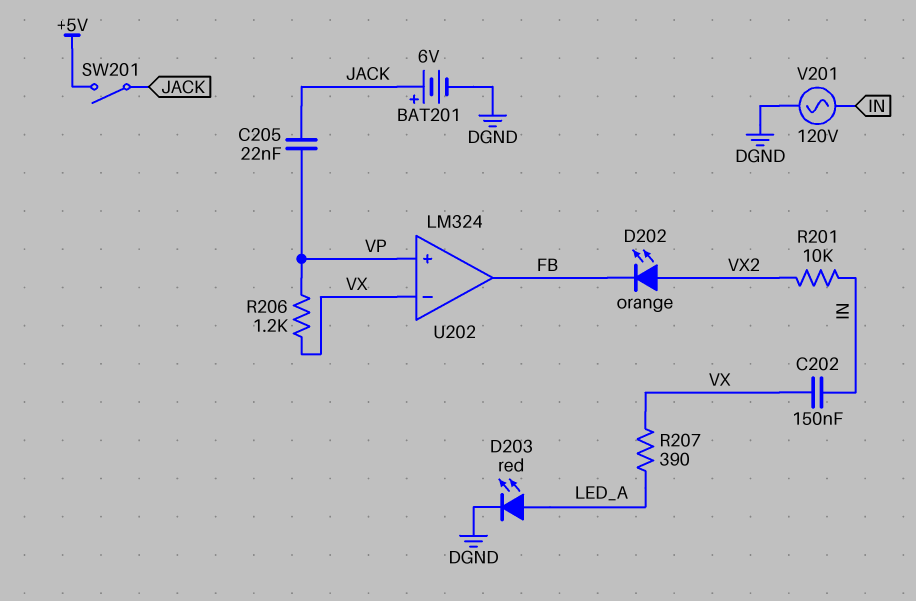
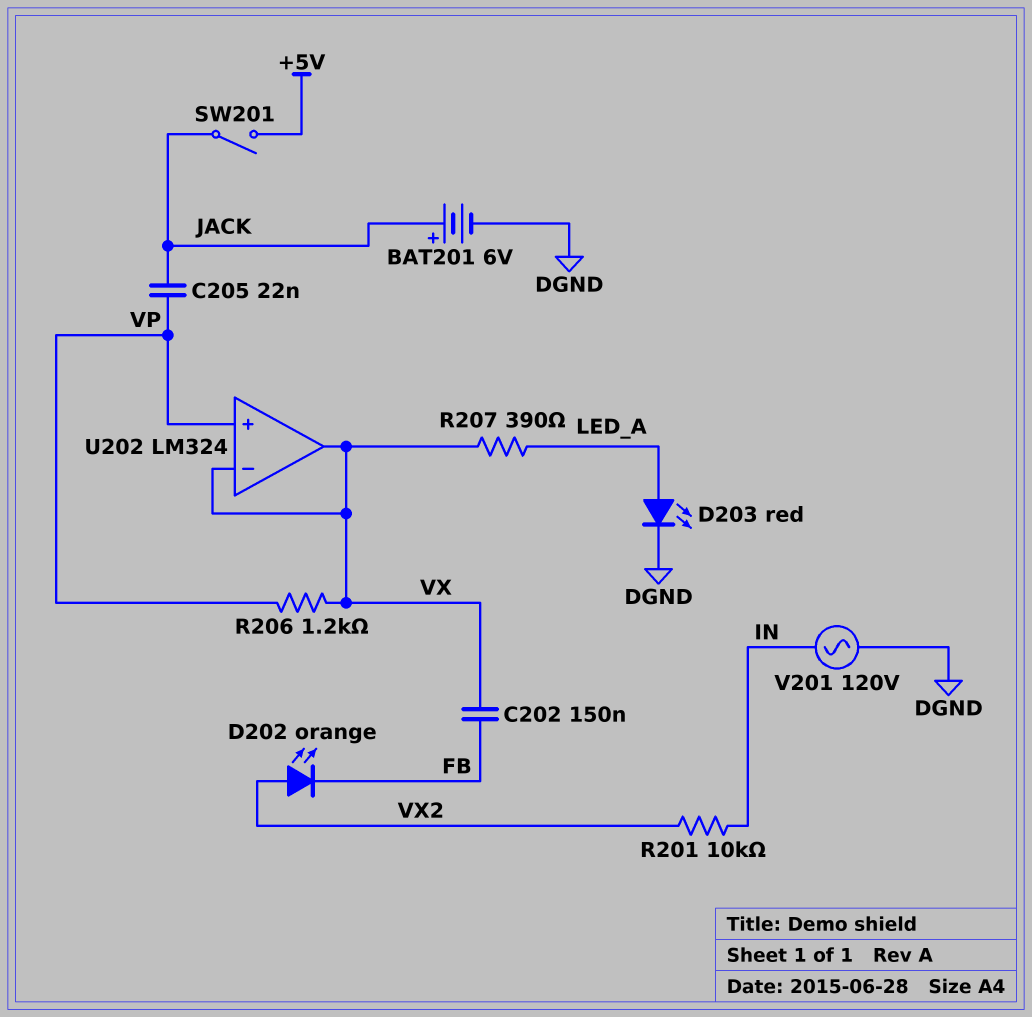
C202: 150nF (IN, VX) -> 150nF (FB, VX)
U202 pin out: FB -> VX

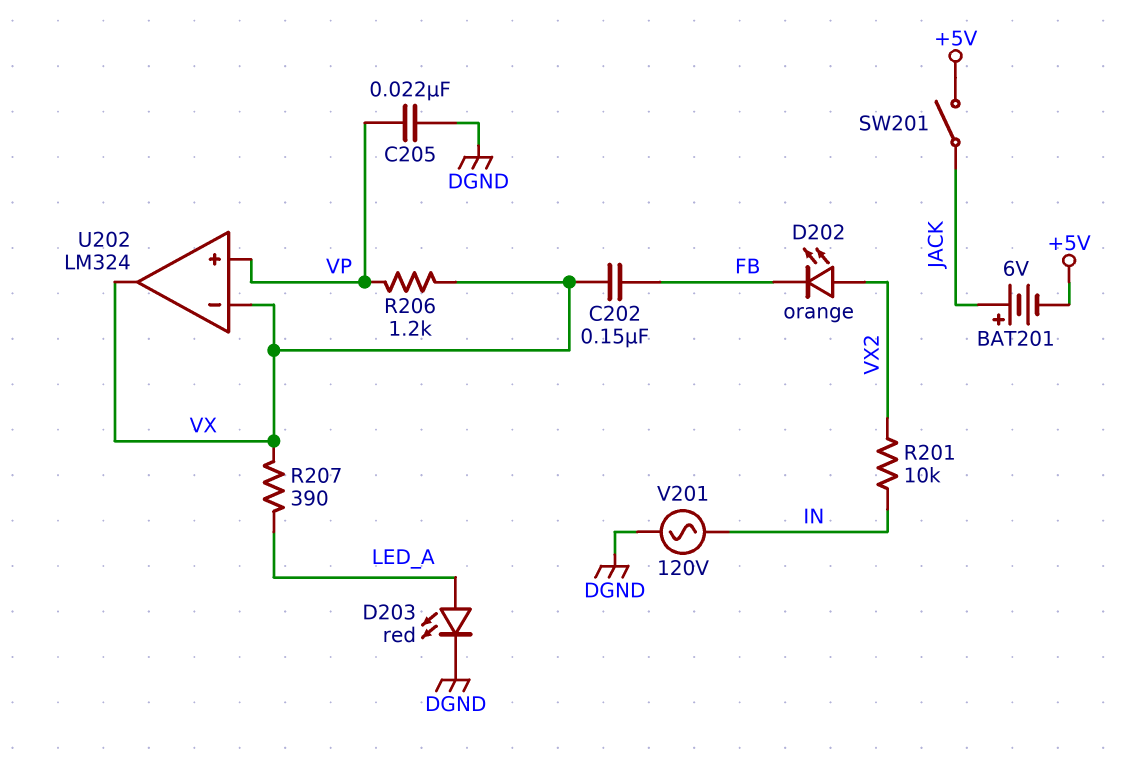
BAT201: 6V (plus JACK, minus DGND) -> 6V (plus JACK, minus +5V)
C205: 22nF (JACK, VP) -> 22nF (DGND, VP)

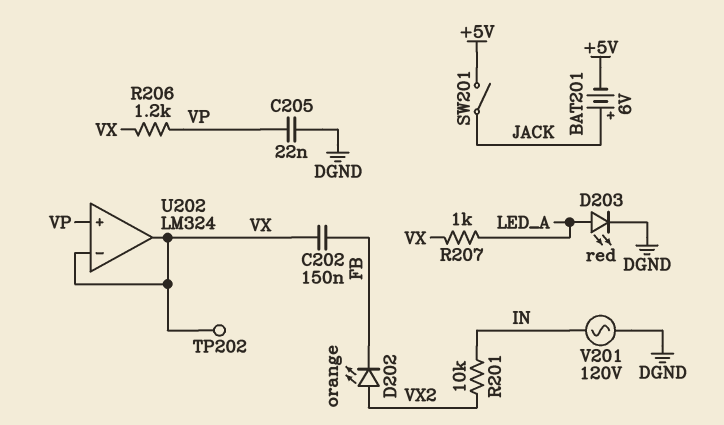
R207: 390 (LED_A, VX) -> 1k (LED_A, VX)
TP202: none -> test point (VX)

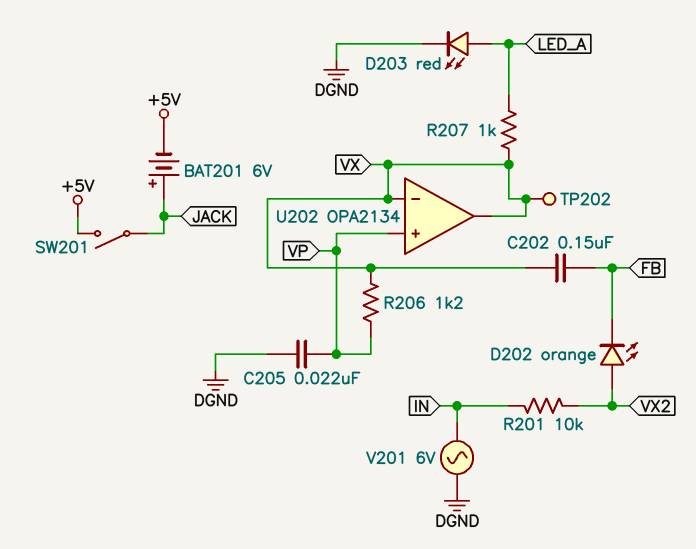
U202: LM324 -> OPA2134
V201: AC 120V (DGND, IN) -> AC 6V (DGND, IN)

